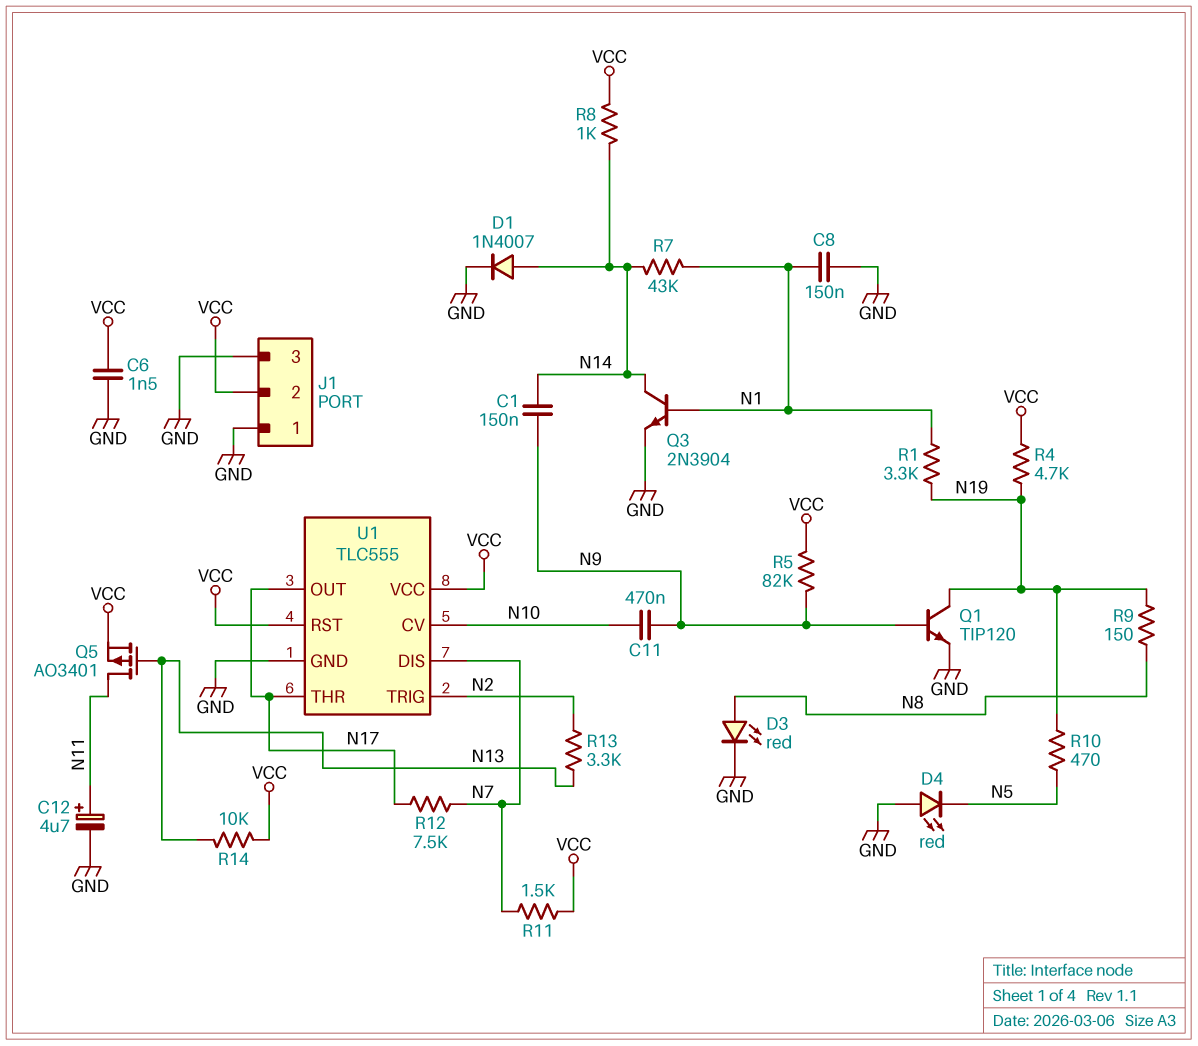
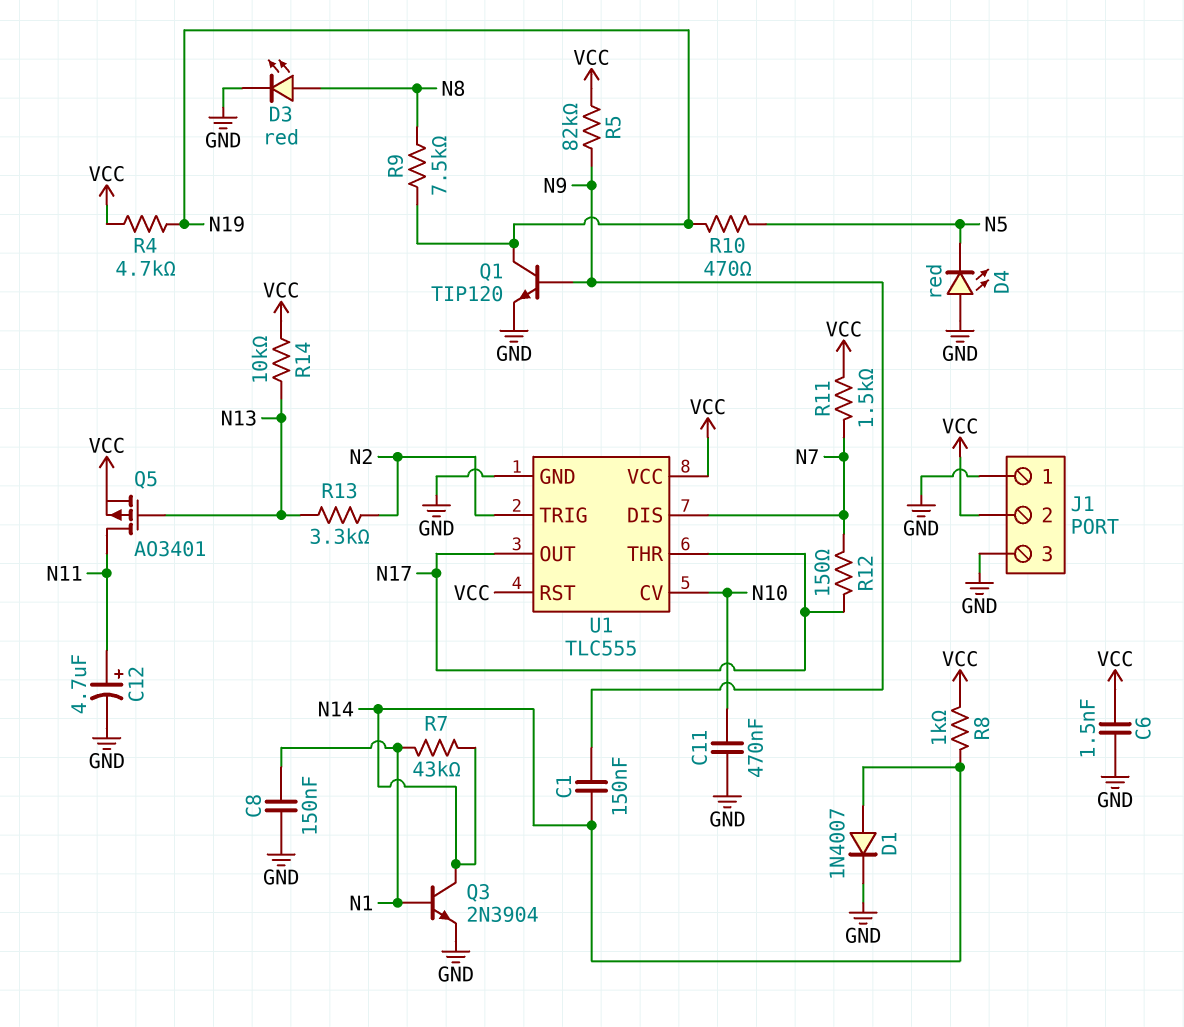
C11: 470nF (N9, N10) -> 470nF (GND, N10)
R1: 3.3k (N1, N19) -> none
R9: 150 (N8, N19) -> 7.5k (N8, N19)
R12: 7.5k (N7, N17) -> 150 (N7, N17)

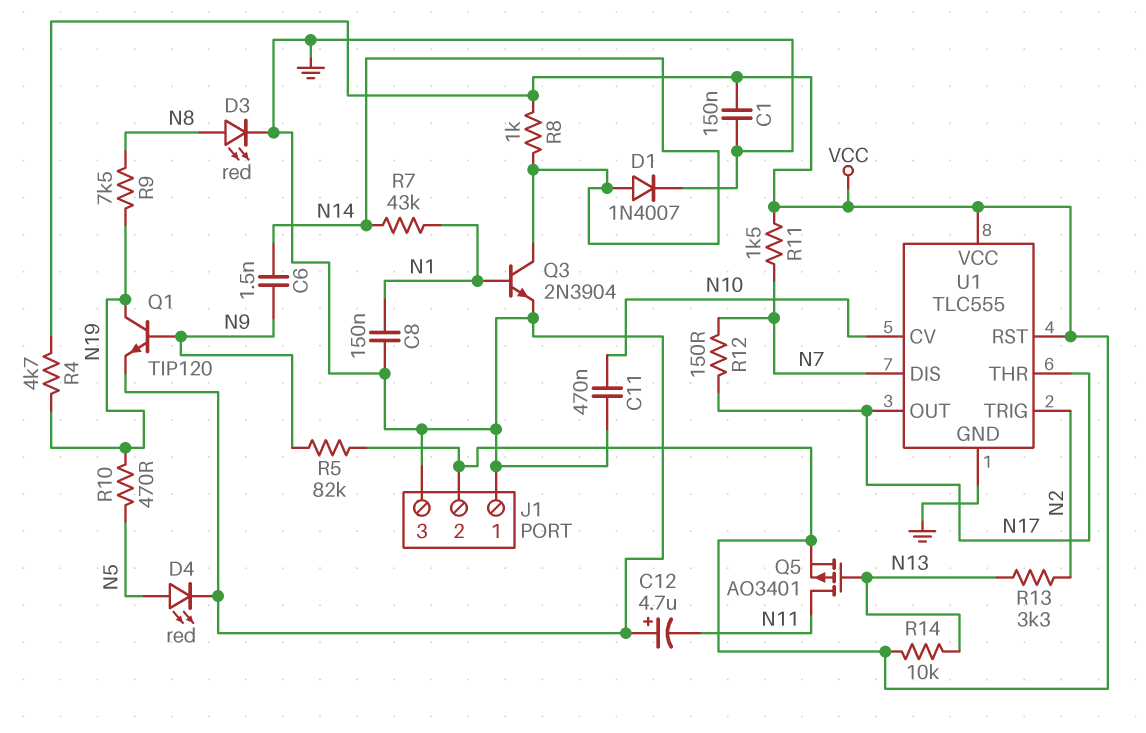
C1: 150nF (N9, N14) -> 150nF (GND, VCC)
C6: 1.5nF (GND, VCC) -> 1.5nF (N9, N14)
C12: 4.7uF (plus N11, minus GND) -> 4.7uF (plus GND, minus N11)
D4: LED red (A GND, K N5) -> LED red (A N5, K GND)

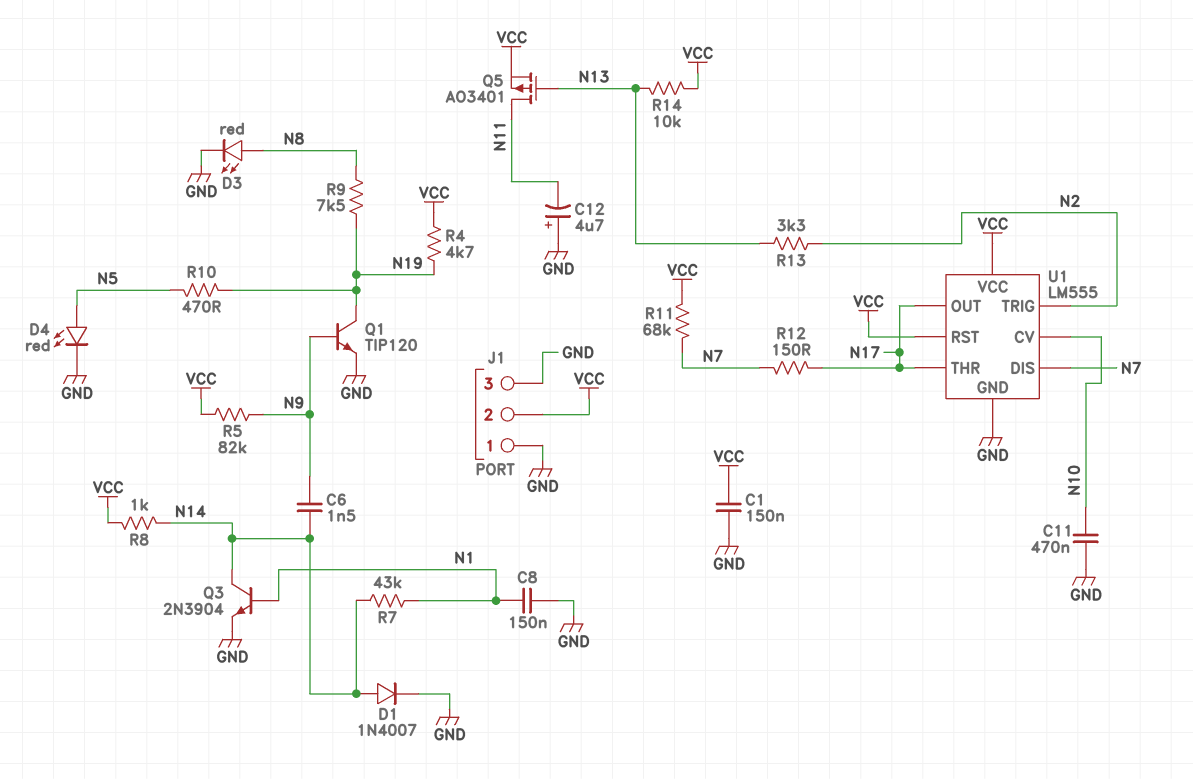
R11: 1.5k (N7, VCC) -> 68k (N7, VCC)
U1: TLC555 -> LM555

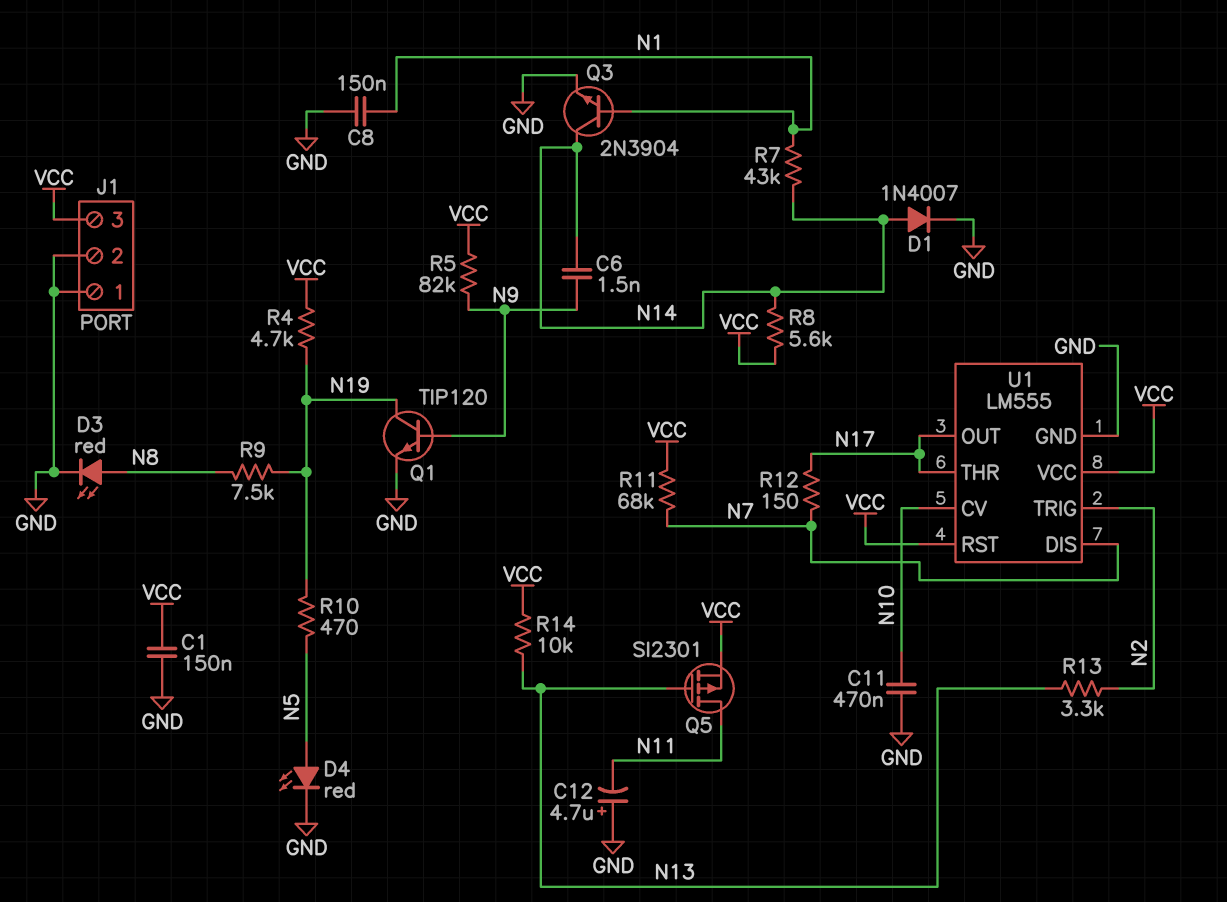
J1 pin 2: VCC -> GND
J1 pin 3: GND -> VCC
Q5: PMOS AO3401 (G N13, D N11, S VCC) -> PMOS SI2301 (G N13, D N11, S VCC)
R8: 1k (N14, VCC) -> 5.6k (N14, VCC)

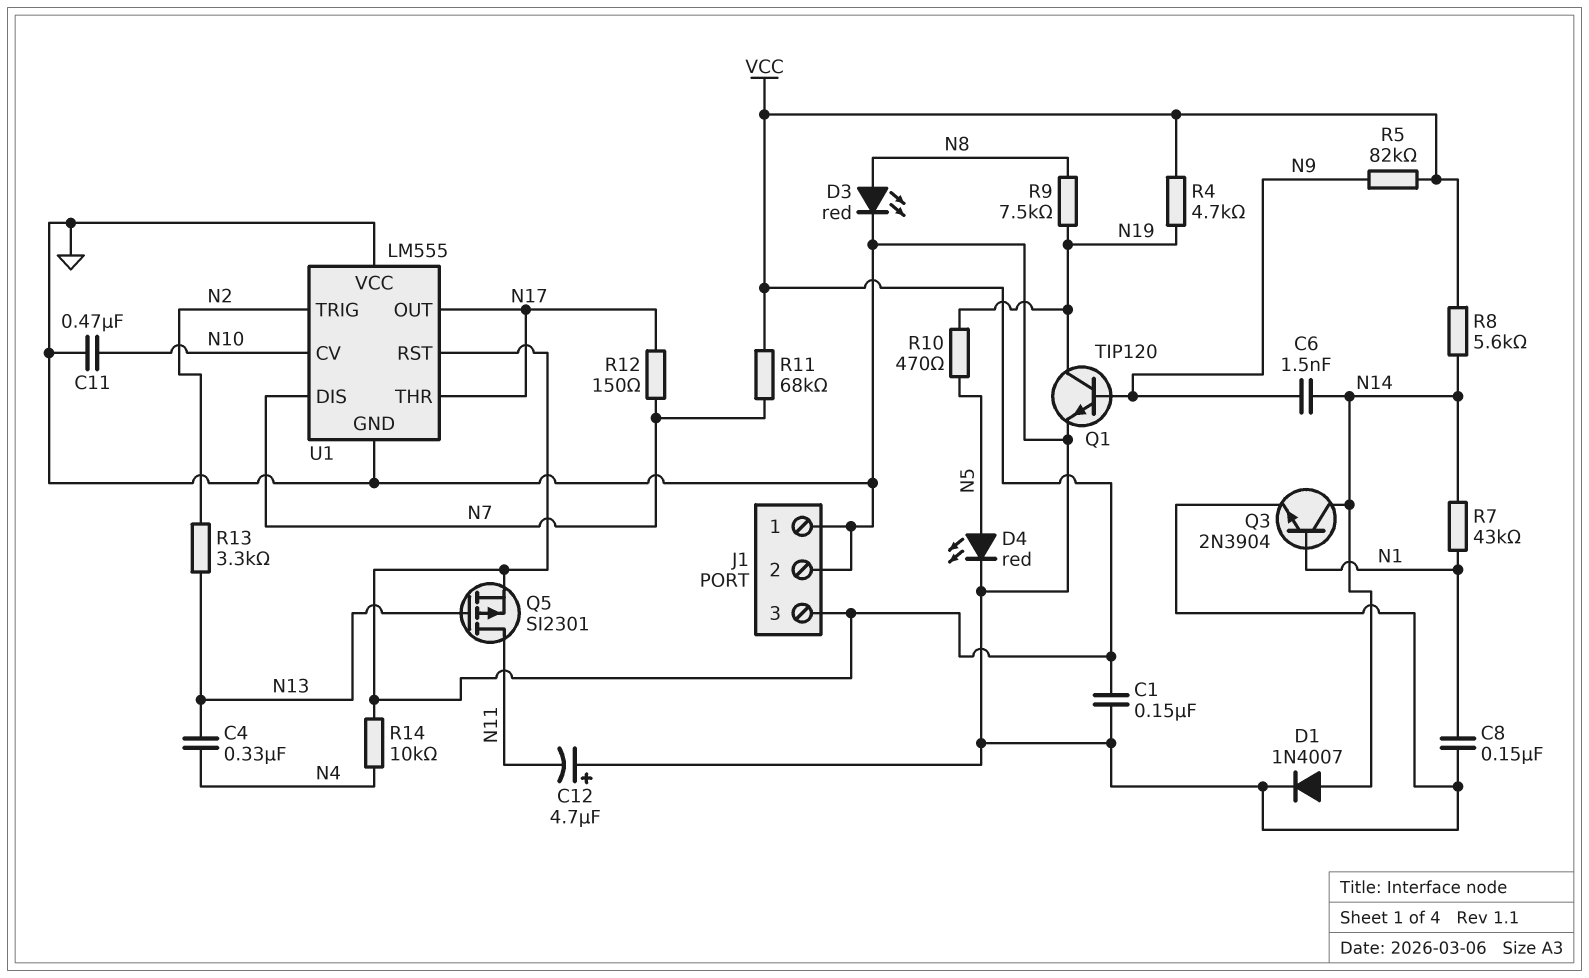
C4: none -> 330nF (N4, N13)
R14: 10k (N13, VCC) -> 10k (N4, VCC)
U1 pin VCC: VCC -> GND

